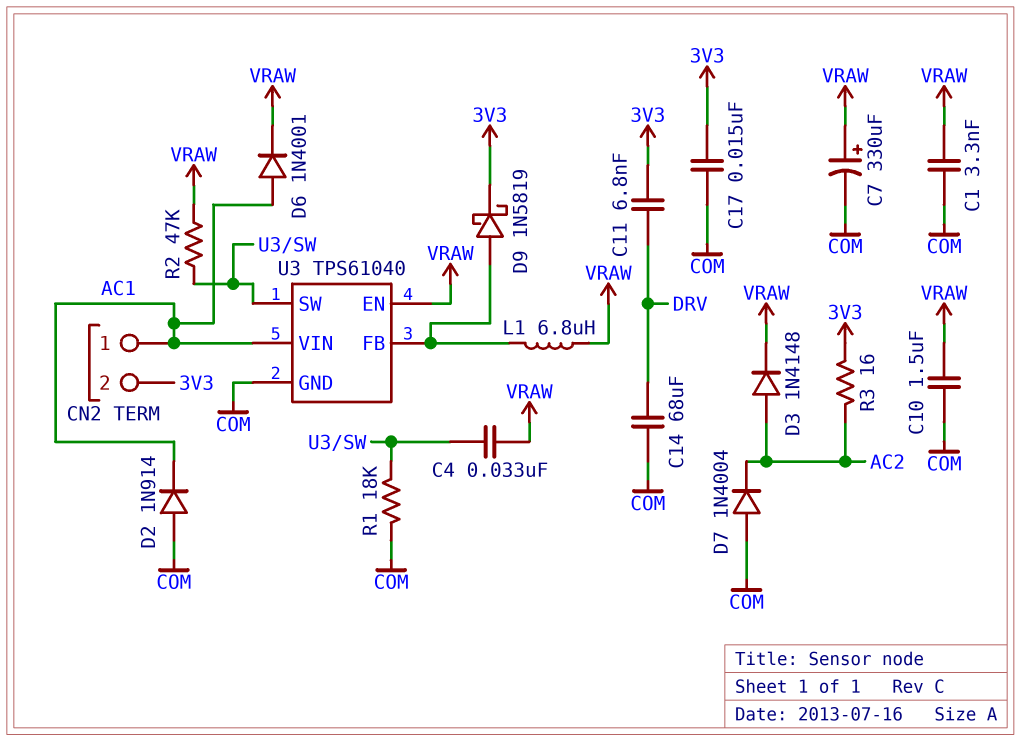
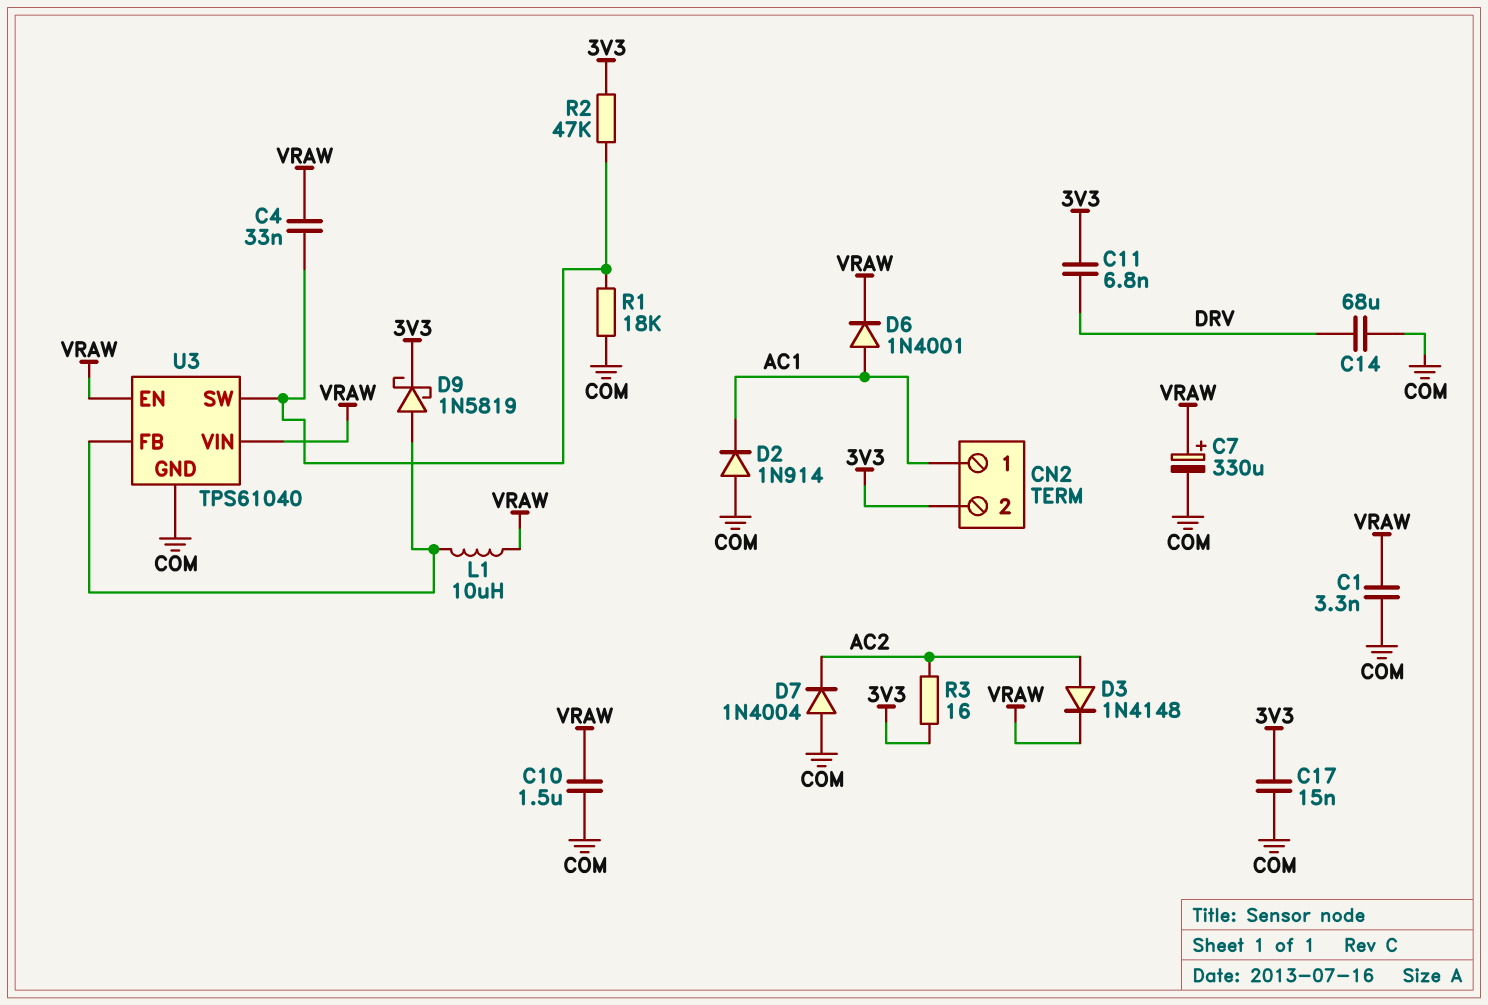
L1: 6.8uH (U3/FB, VRAW) -> 10uH (U3/FB, VRAW)
R2: 47k (U3/SW, VRAW) -> 47k (3V3, U3/SW)
U3 pin VIN: AC1 -> VRAW

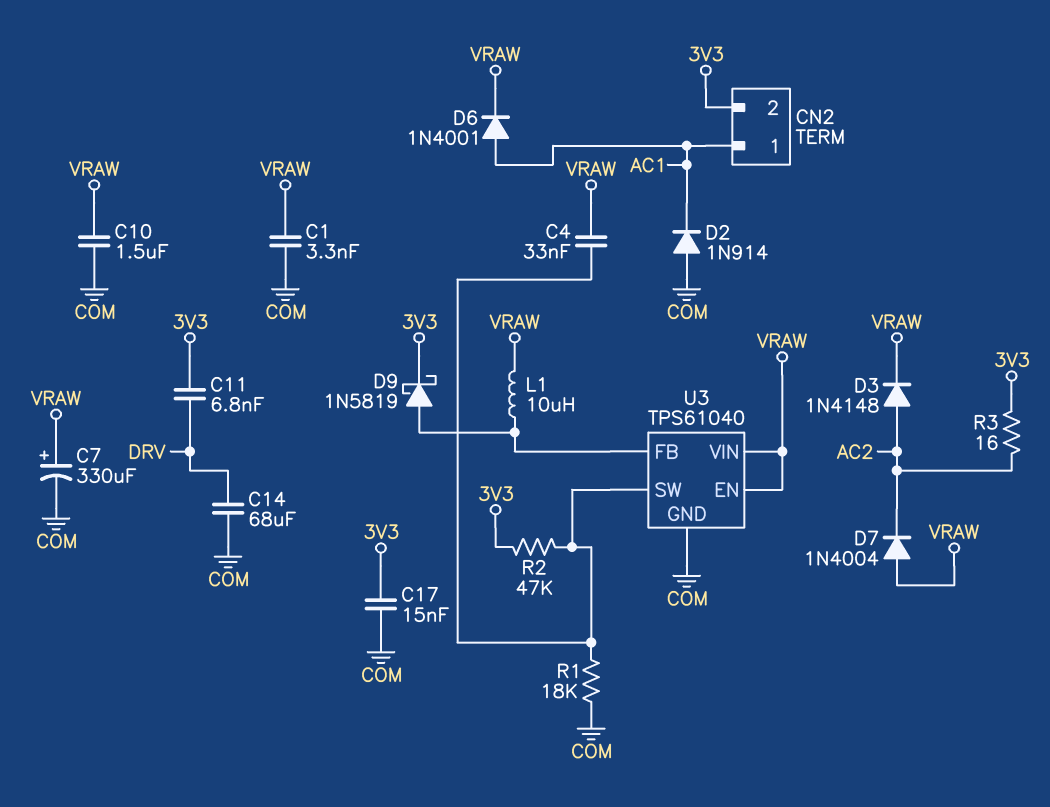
D7: diode 1N4004 (A COM, K AC2) -> diode 1N4004 (A VRAW, K AC2)

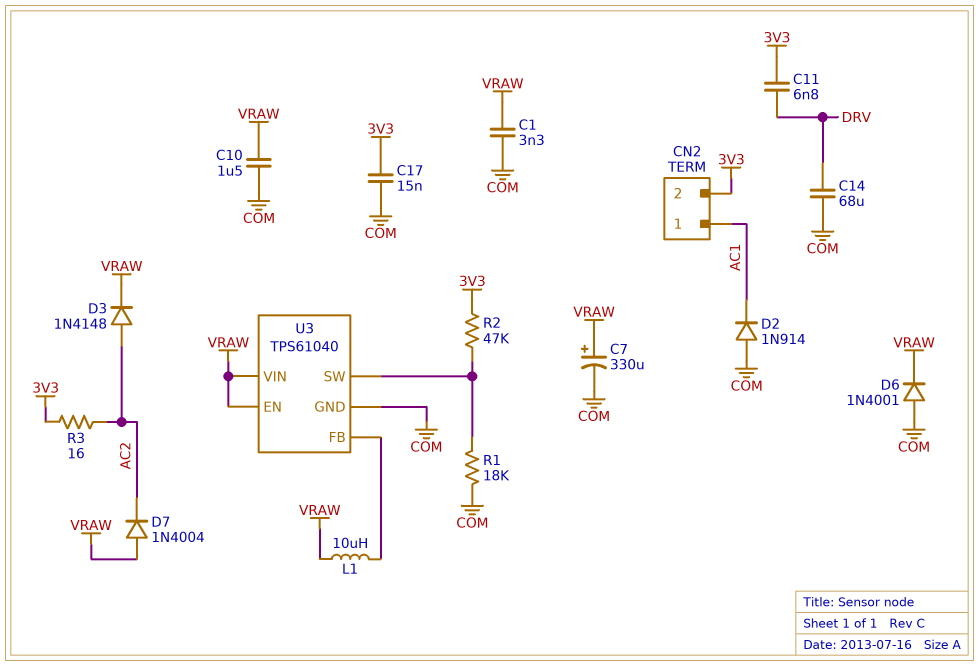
C4: 33nF (U3/SW, VRAW) -> none
D6: diode 1N4001 (A AC1, K VRAW) -> diode 1N4001 (A COM, K VRAW)
D9: schottky 1N5819 (A U3/FB, K 3V3) -> none

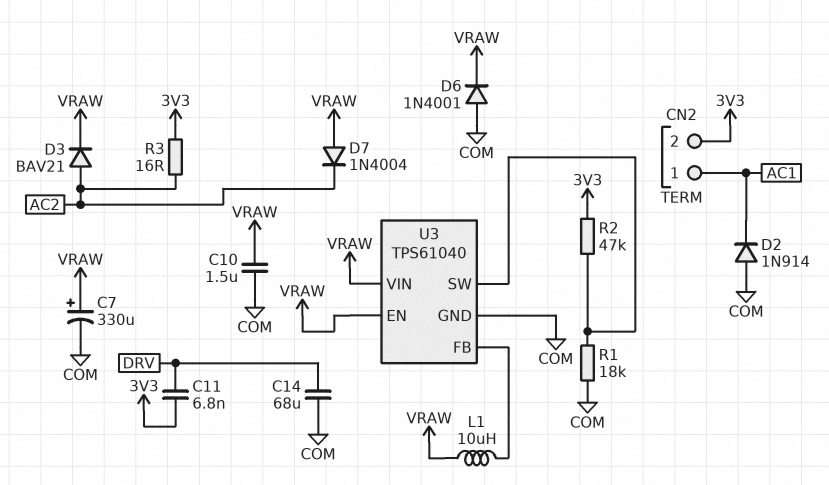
C1: 3.3nF (COM, VRAW) -> none
C17: 15nF (3V3, COM) -> none
D3: diode 1N4148 (A AC2, K VRAW) -> diode BAV21 (A AC2, K VRAW)

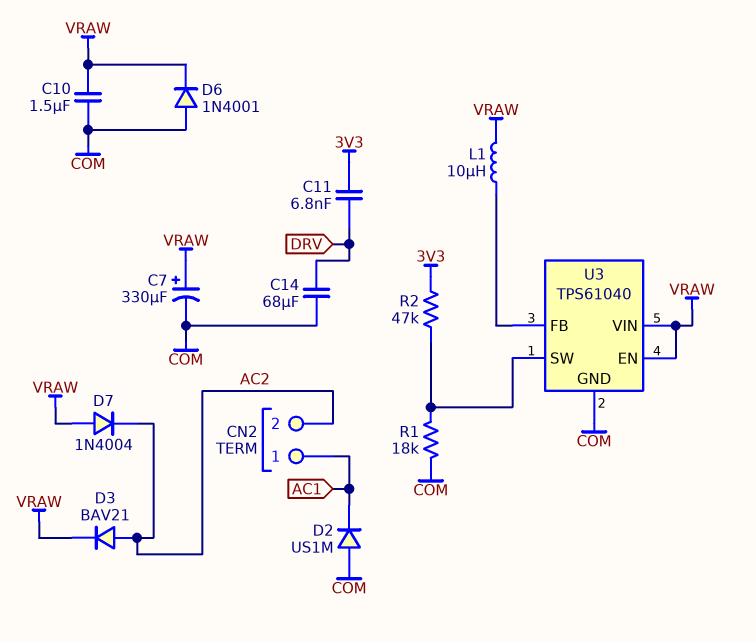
CN2 pin 2: 3V3 -> AC2
D2: diode 1N914 (A COM, K AC1) -> diode US1M (A COM, K AC1)
R3: 16 (3V3, AC2) -> none

